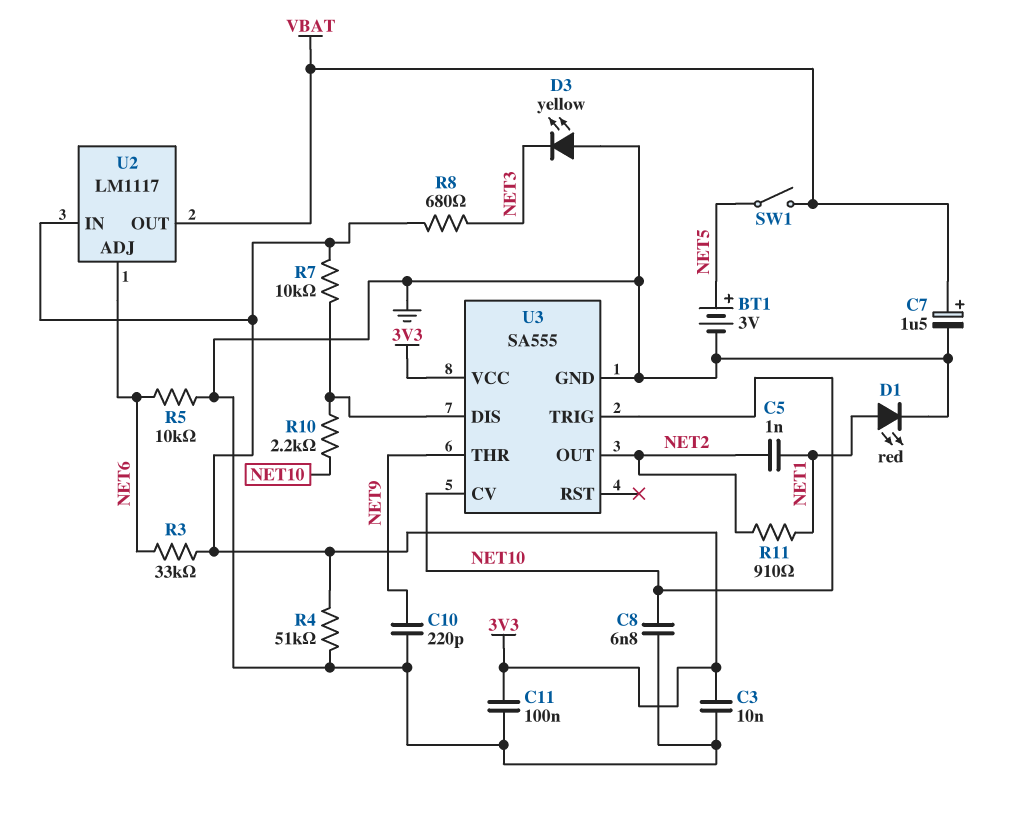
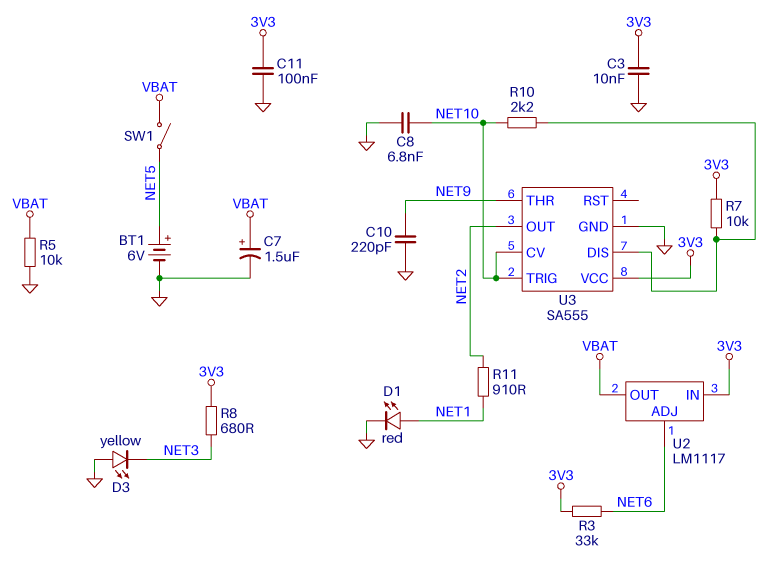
BT1: 3V (plus NET5, minus GND) -> 6V (plus NET5, minus GND)
C5: 1nF (NET1, NET2) -> none
R4: 51k (3V3, GND) -> none
R5: 10k (GND, NET6) -> 10k (GND, VBAT)

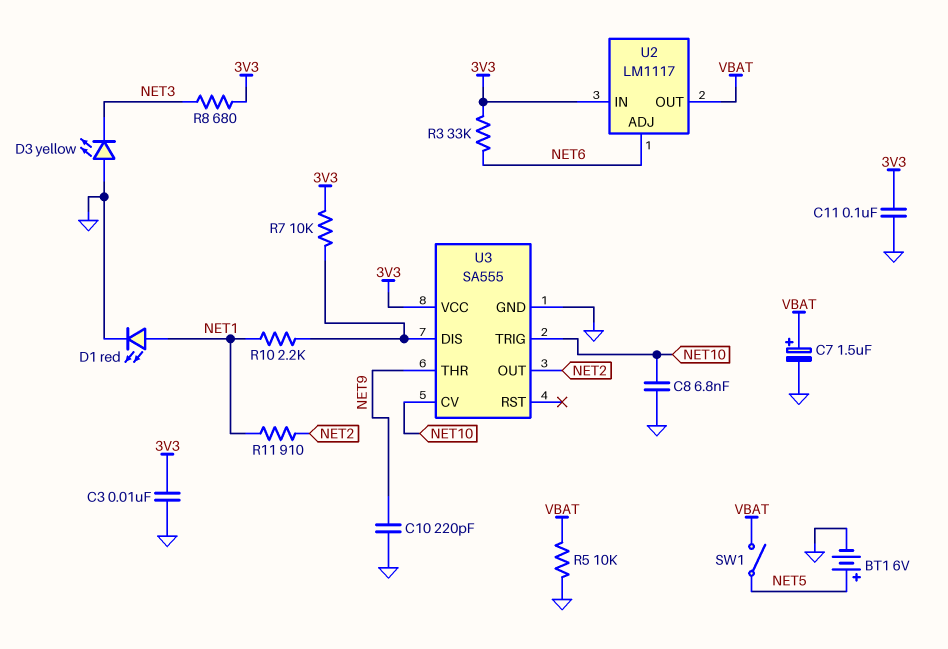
R10: 2.2k (NET10, U3/DIS) -> 2.2k (NET1, U3/DIS)

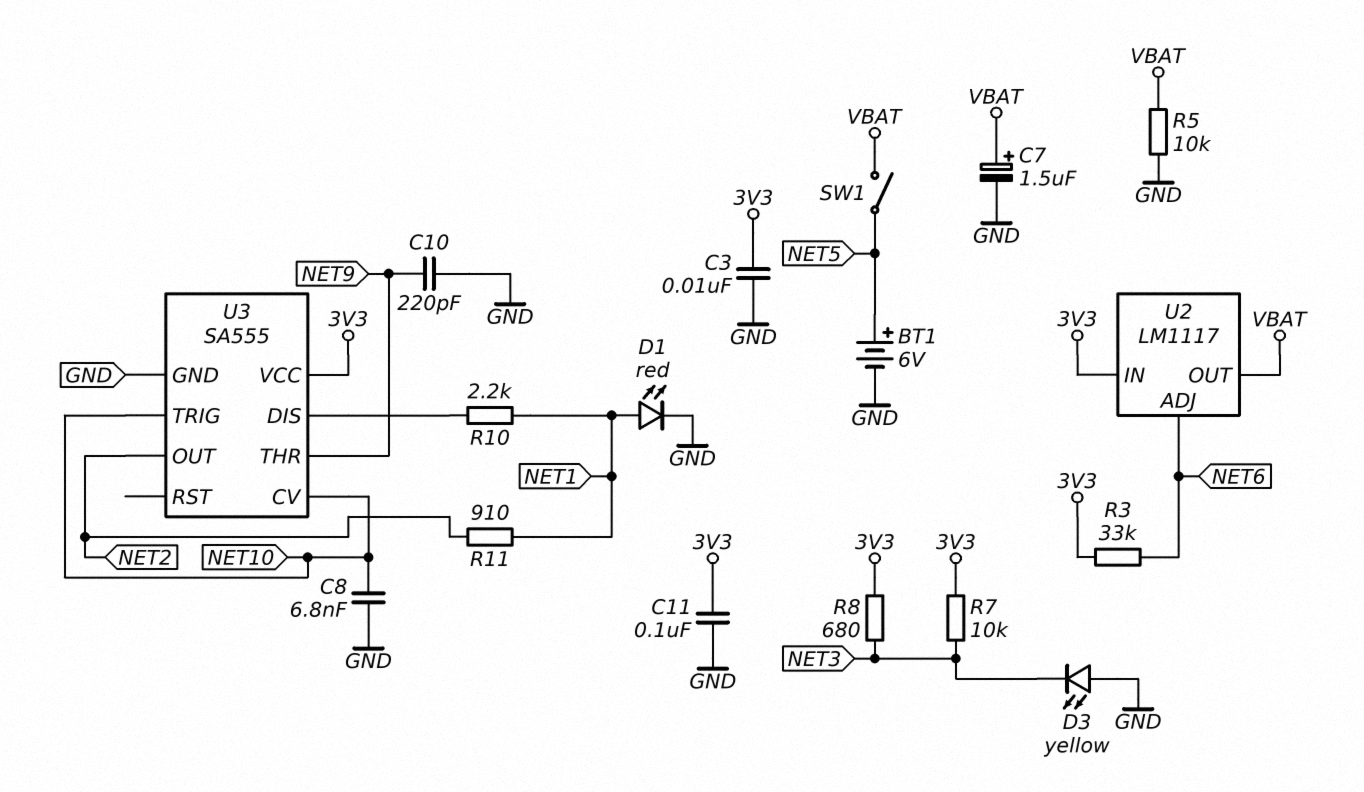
R7: 10k (3V3, U3/DIS) -> 10k (3V3, NET3)

